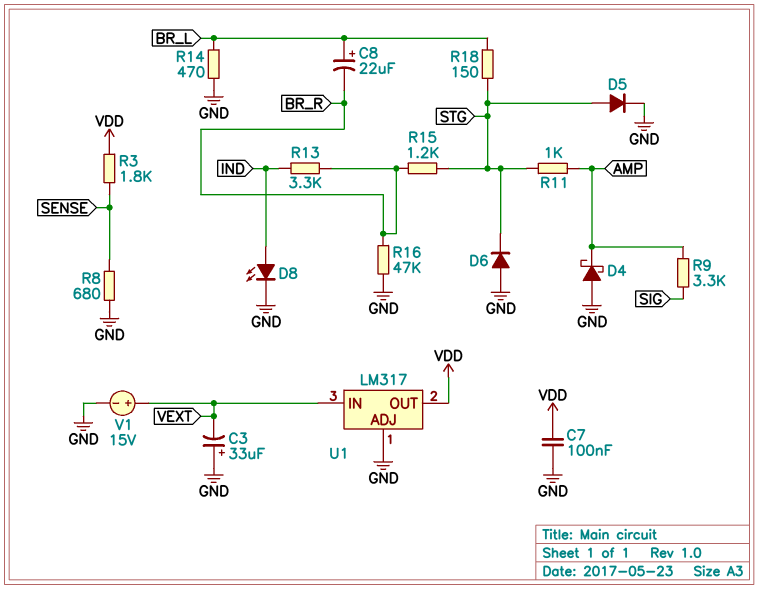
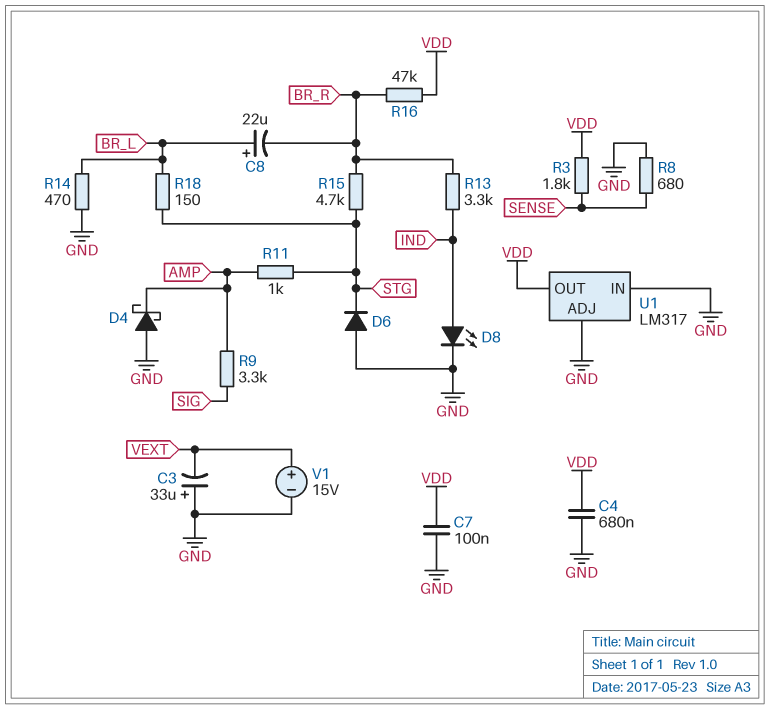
C4: none -> 680nF (GND, VDD)
D5: diode (A STG, K GND) -> none
R15: 1.2k (BR_R, STG) -> 4.7k (BR_R, STG)
R16: 47k (BR_R, GND) -> 47k (BR_R, VDD)
U1 pin IN: VEXT -> GND

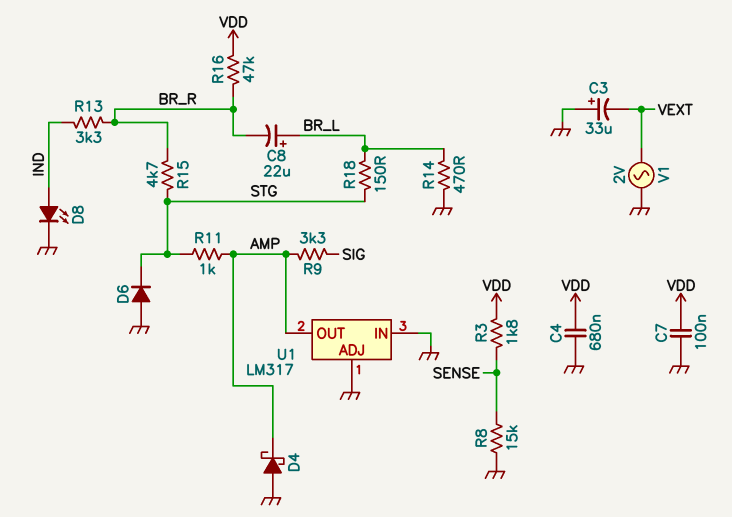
R8: 680 (GND, SENSE) -> 15k (GND, SENSE)
U1 pin OUT: VDD -> AMP
V1: 15V (plus VEXT, minus GND) -> AC 2V (GND, VEXT)

